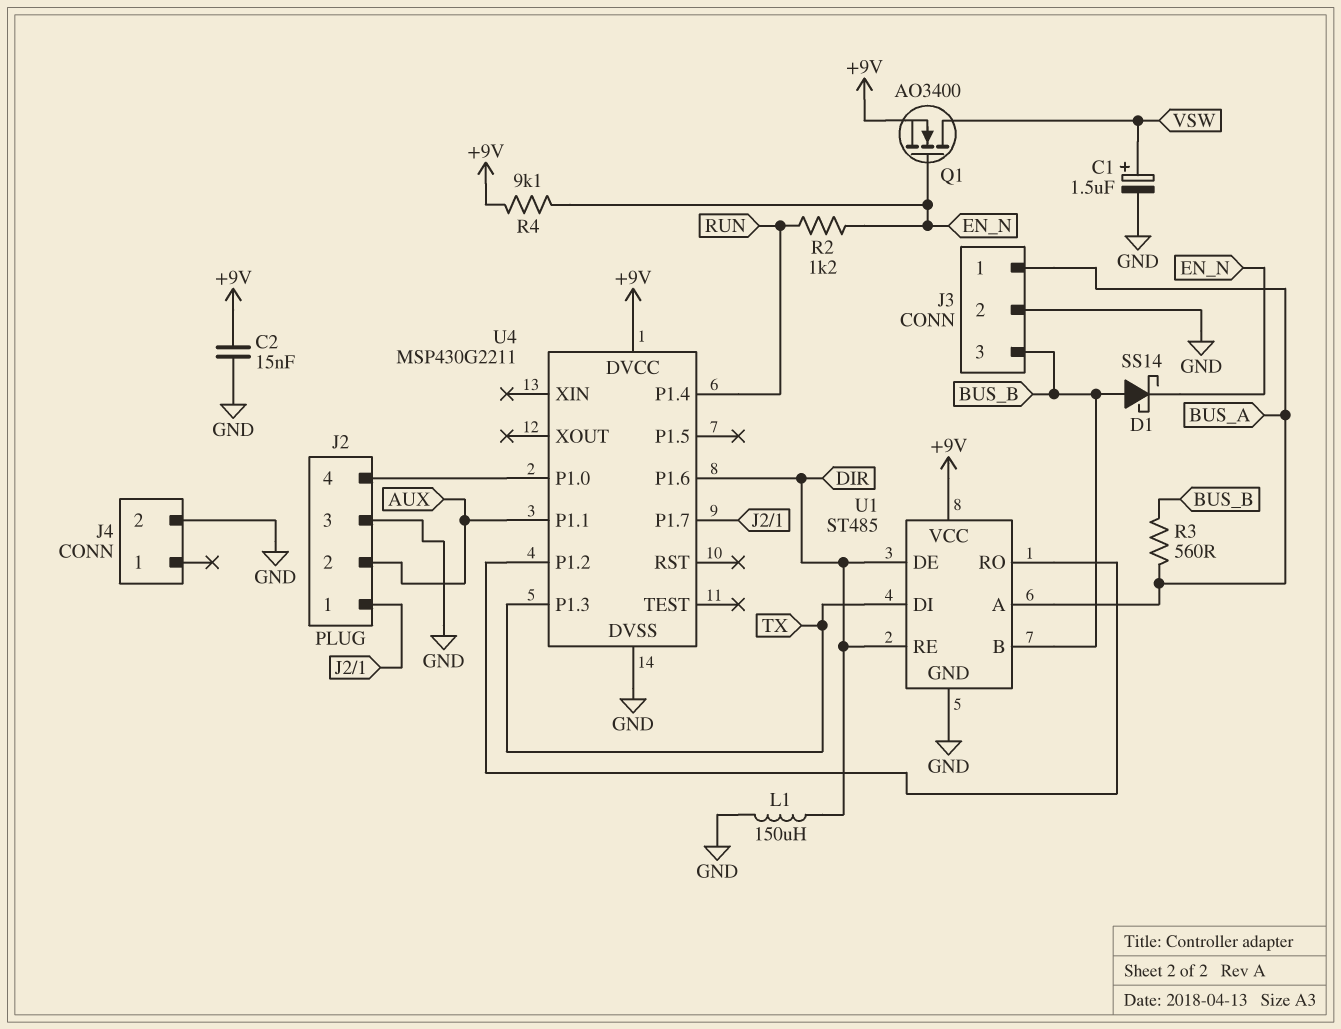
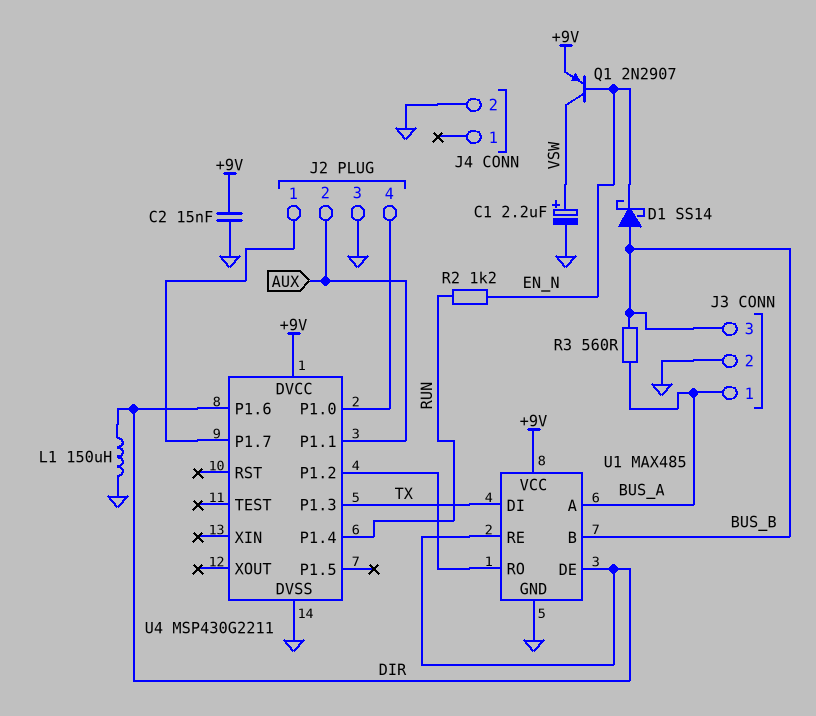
C1: 1.5uF (plus VSW, minus GND) -> 2.2uF (plus VSW, minus GND)
Q1: NMOS AO3400 (G EN_N, D VSW, S +9V) -> PNP 2N2907 (B EN_N, C VSW, E +9V)
R4: 9.1k (+9V, EN_N) -> none
U1: ST485 -> MAX485

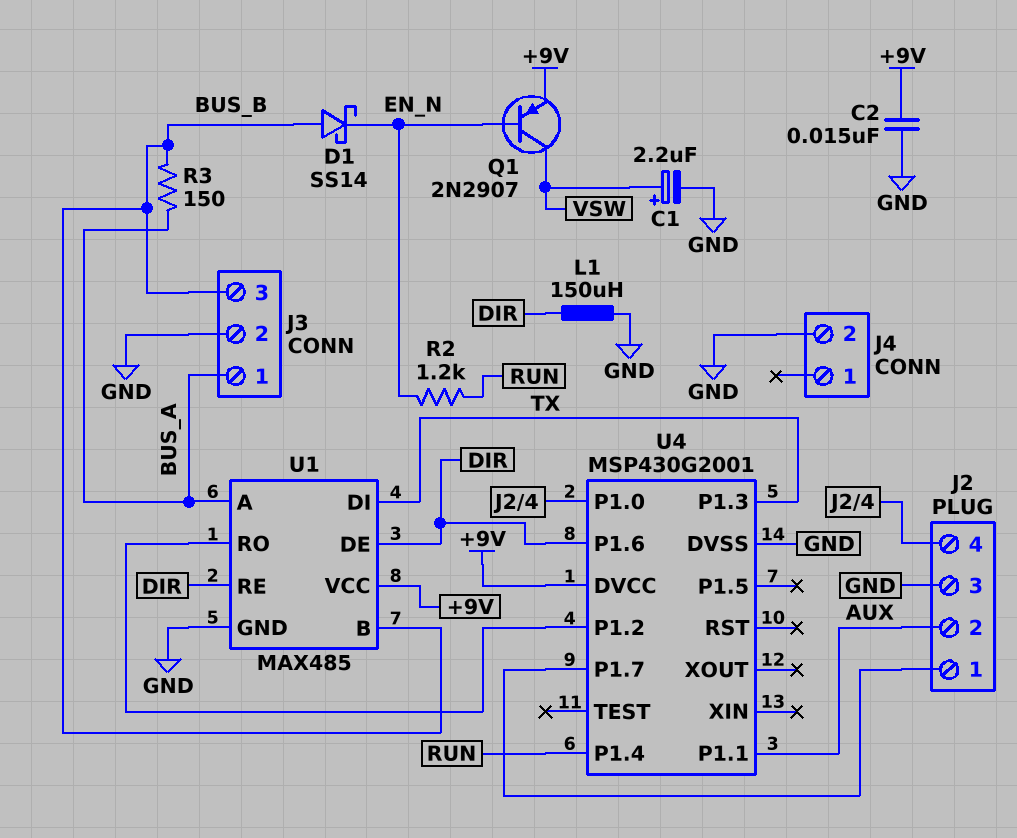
R3: 560 (BUS_A, BUS_B) -> 150 (BUS_A, BUS_B)
U4: MSP430G2211 -> MSP430G2001

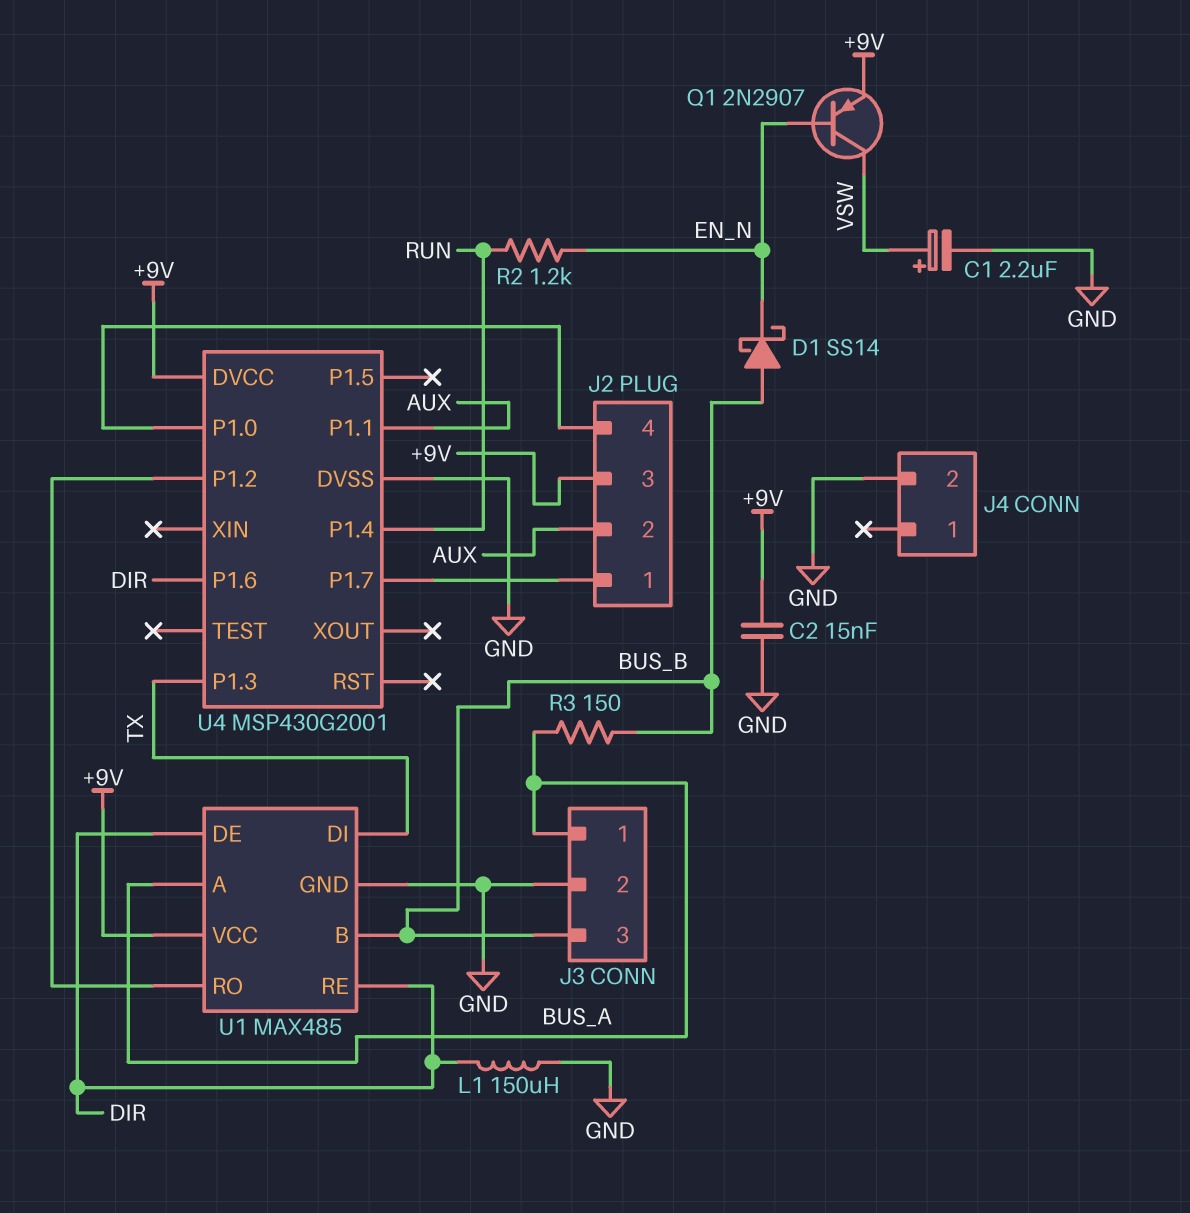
J2 pin 3: GND -> +9V

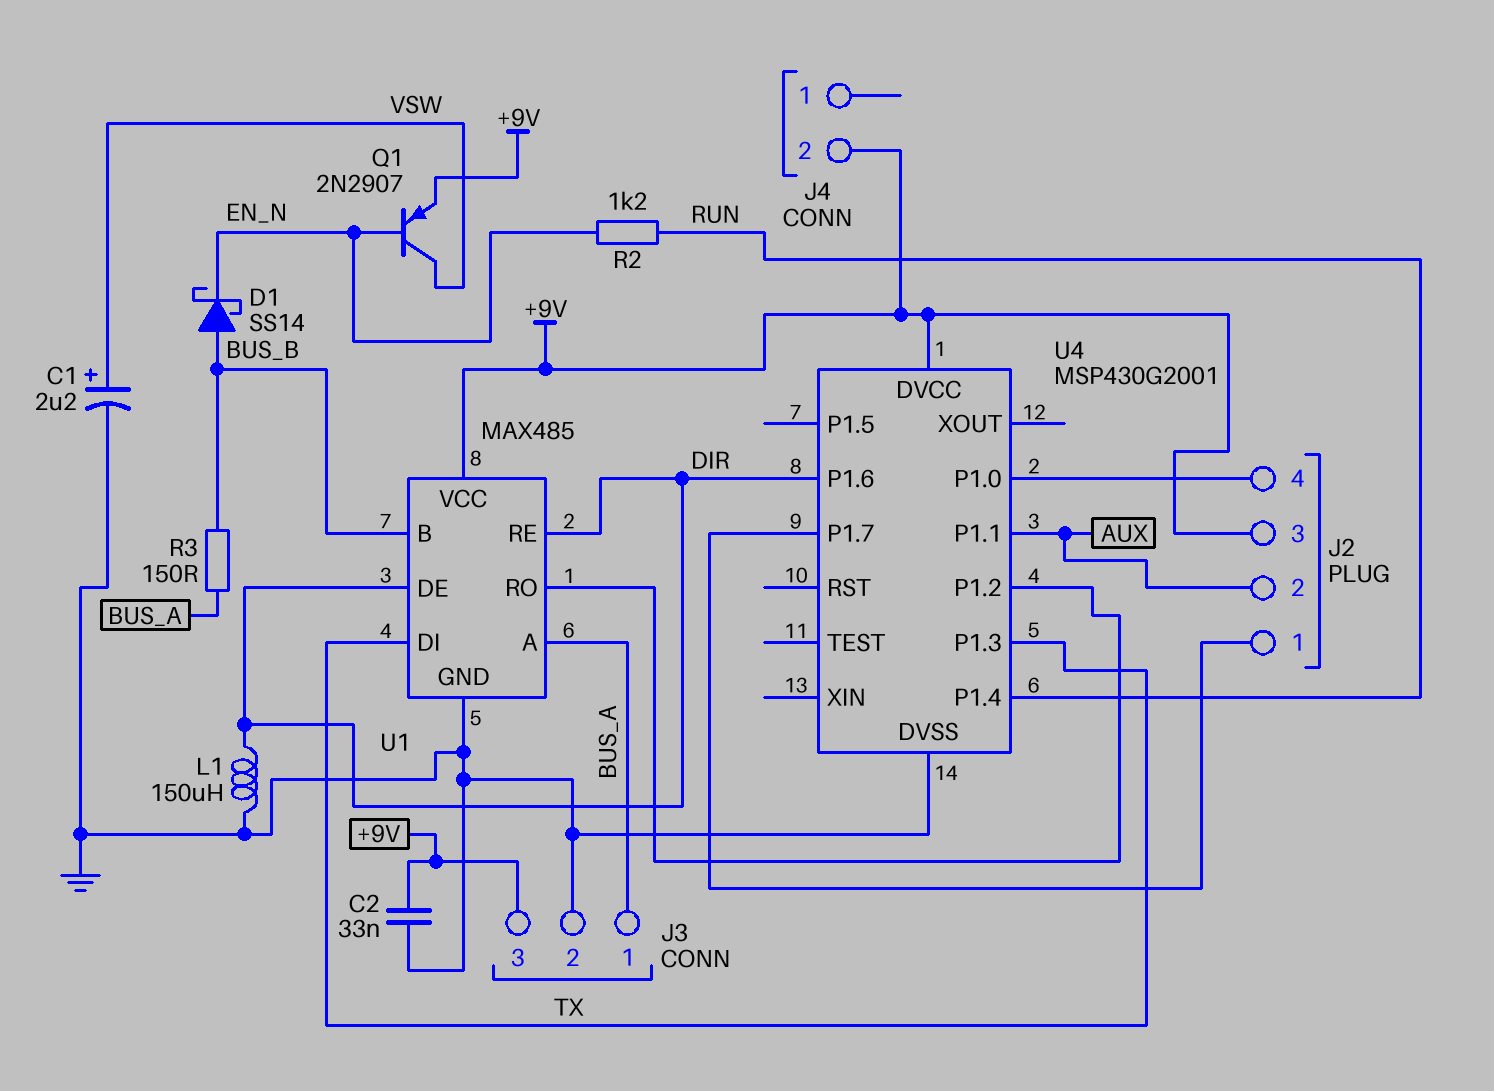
C2: 15nF (+9V, GND) -> 33nF (+9V, GND)
J3 pin 3: BUS_B -> +9V
J4 pin 2: GND -> +9V

